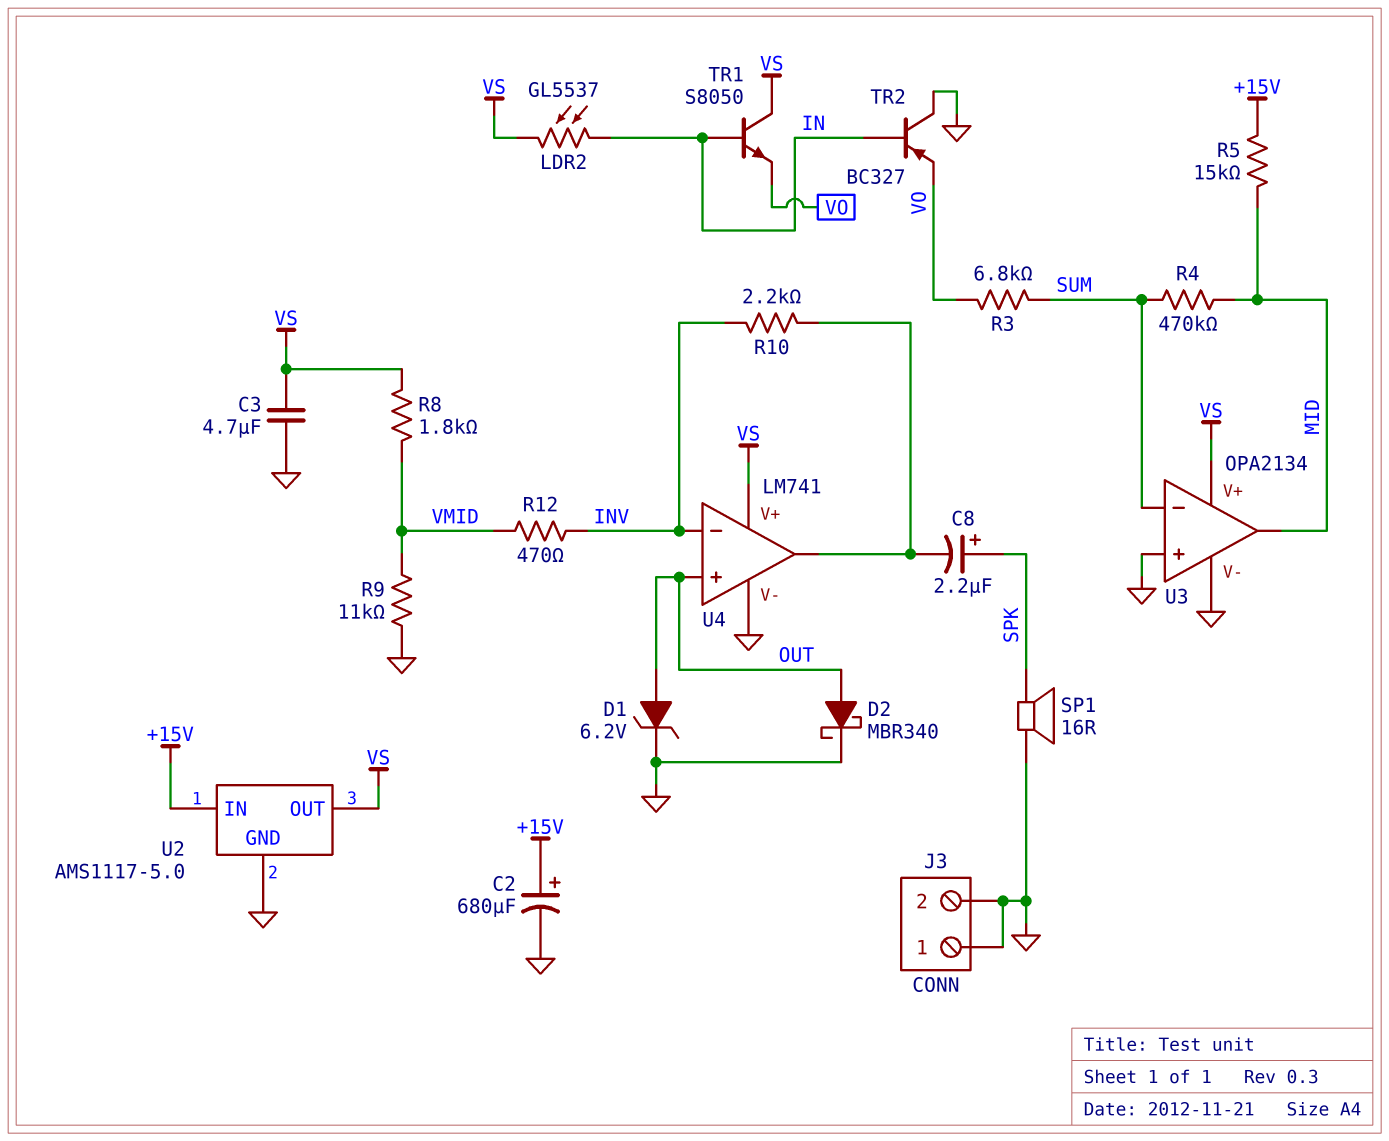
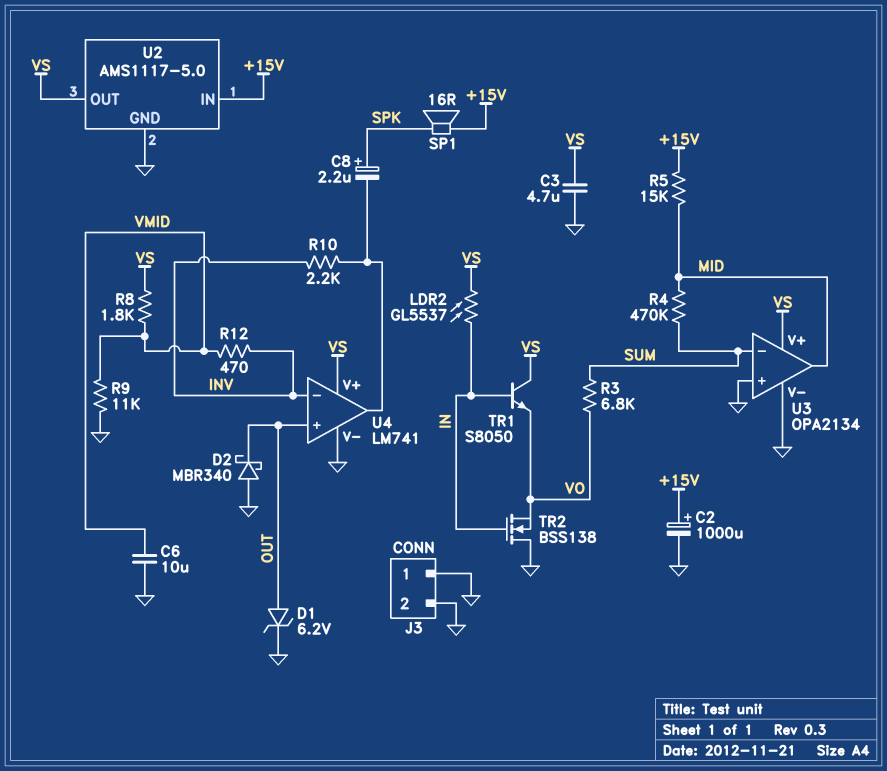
C2: 680uF (plus +15V, minus GND) -> 1000uF (plus +15V, minus GND)
C6: none -> 10uF (GND, VMID)
D2: schottky MBR340 (A OUT, K GND) -> schottky MBR340 (A GND, K OUT)
SP1: speaker 16R (GND, SPK) -> speaker 16R (+15V, SPK)
TR2: PNP BC327 (B IN, C GND, E VO) -> NMOS BSS138 (G IN, D GND, S VO)

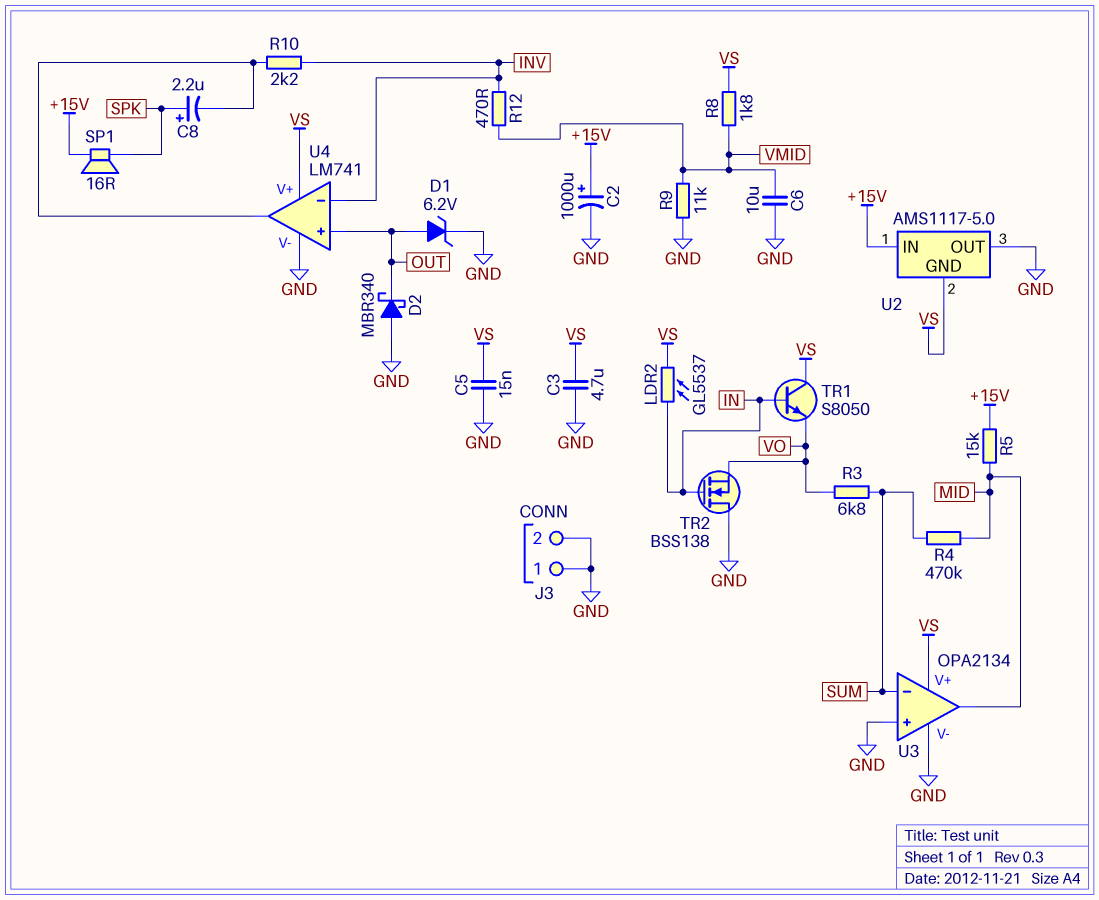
C5: none -> 15nF (GND, VS)
U2 pin GND: GND -> VS
U2 pin OUT: VS -> GND

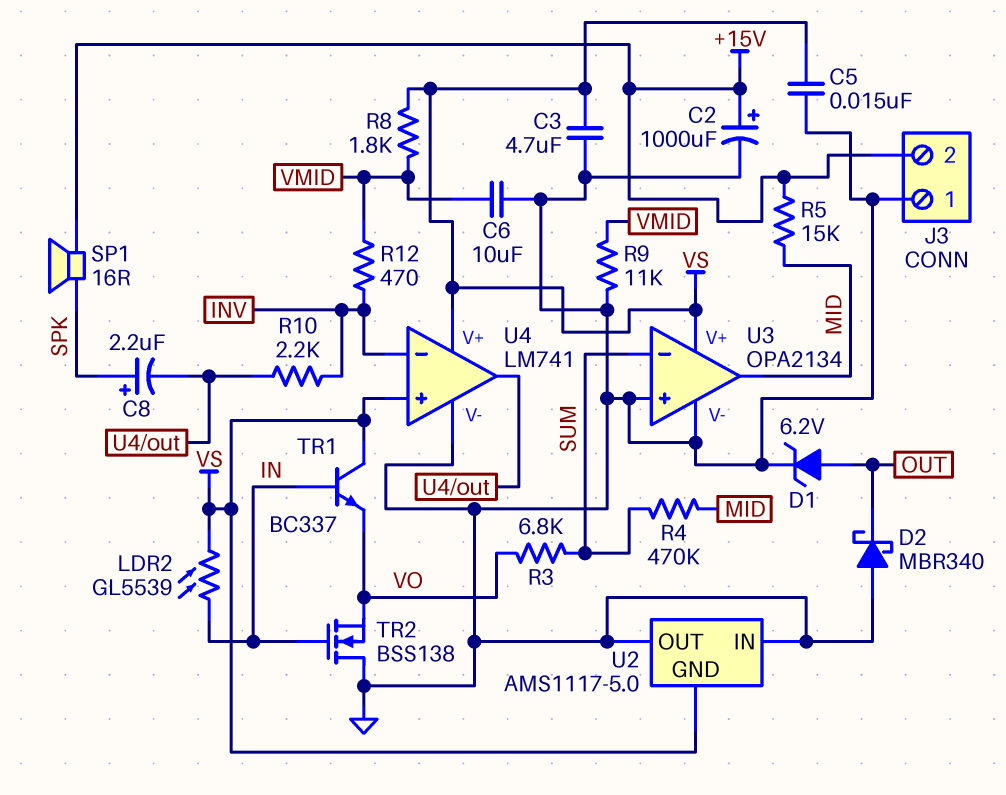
J3 pin 2: GND -> +15V
LDR2: GL5537 (IN, VS) -> GL5539 (IN, VS)
TR1: NPN S8050 (B IN, C VS, E VO) -> NPN BC337 (B IN, C VS, E VO)
U2 pin IN: +15V -> GND
U4 pin in+: OUT -> VS

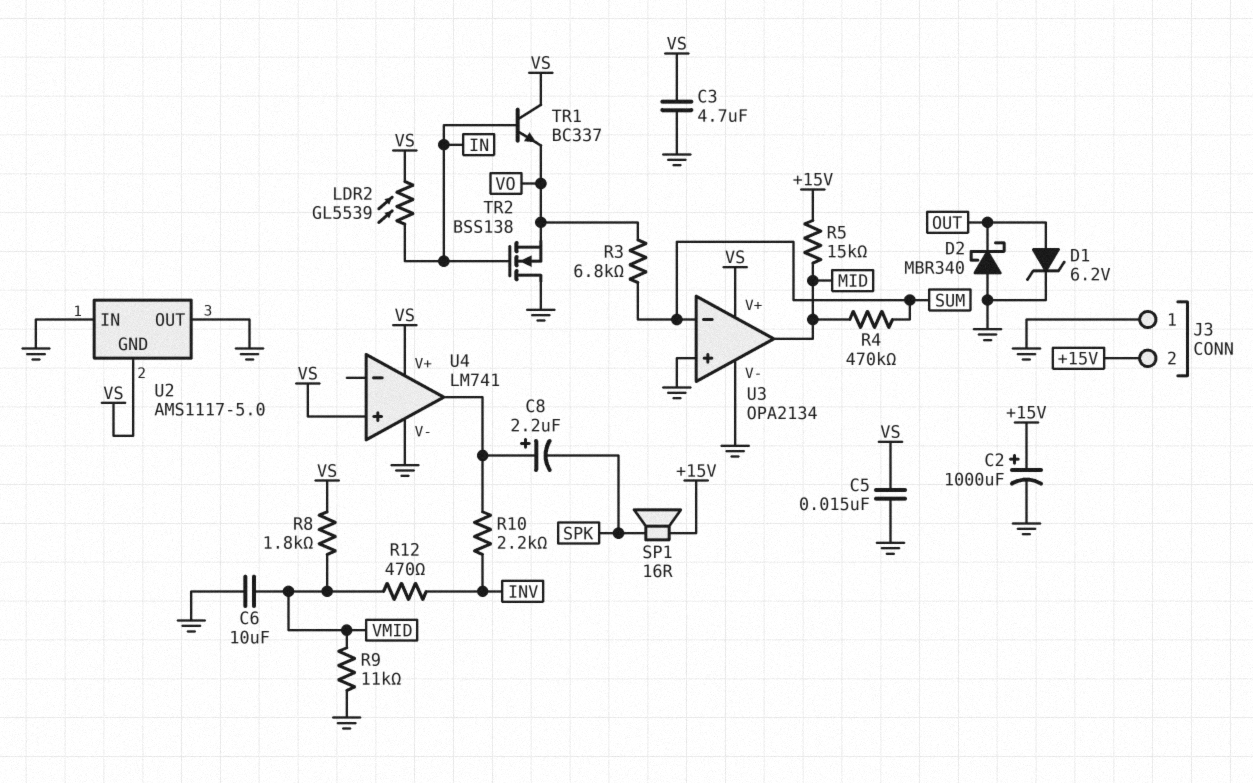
C8: 2.2uF (plus SPK, minus U4/out) -> 2.2uF (plus U4/out, minus SPK)
U4 pin in-: INV -> none

